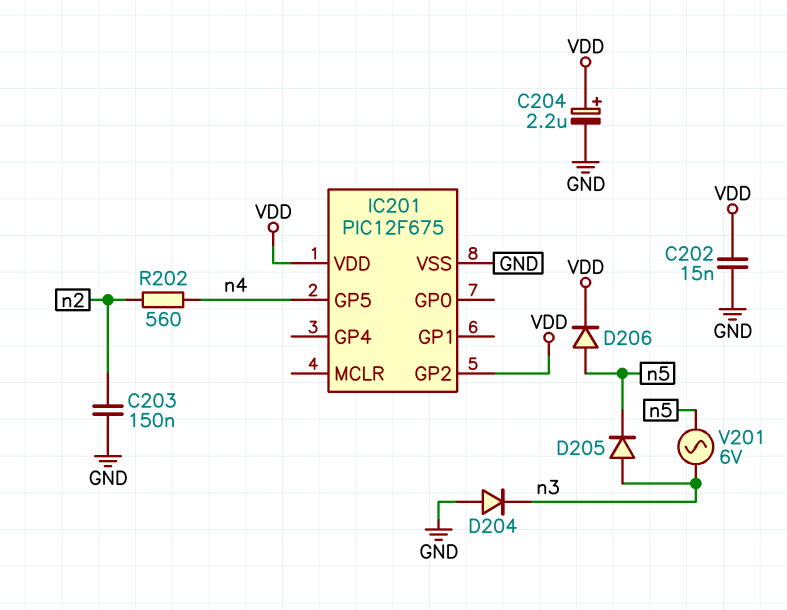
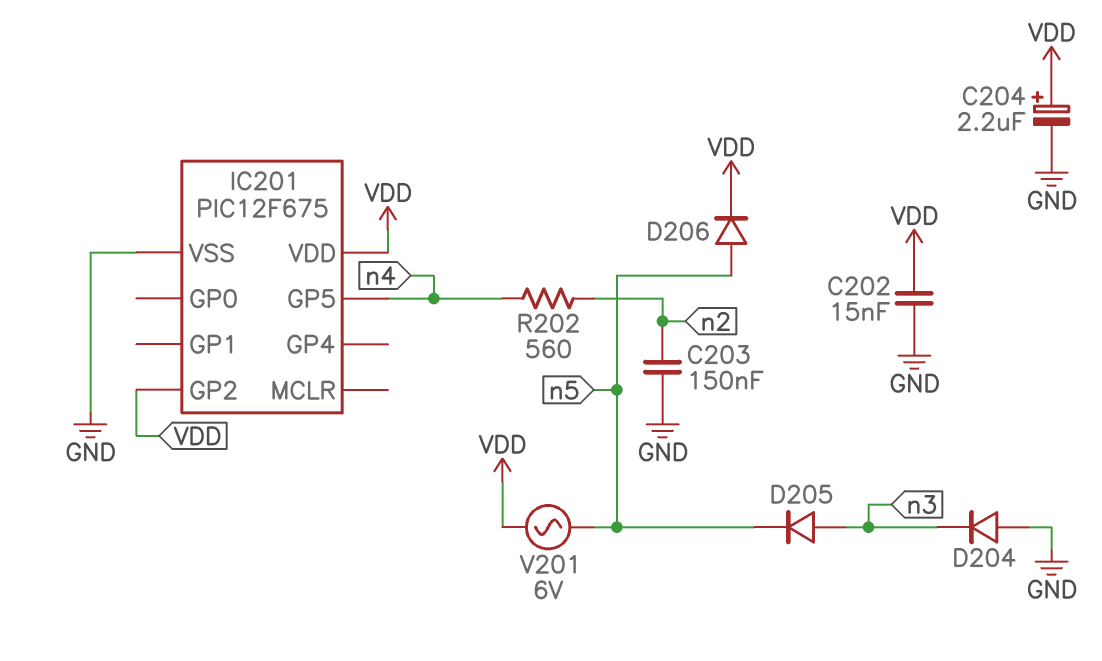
V201: AC 6V (n3, n5) -> AC 6V (VDD, n5)

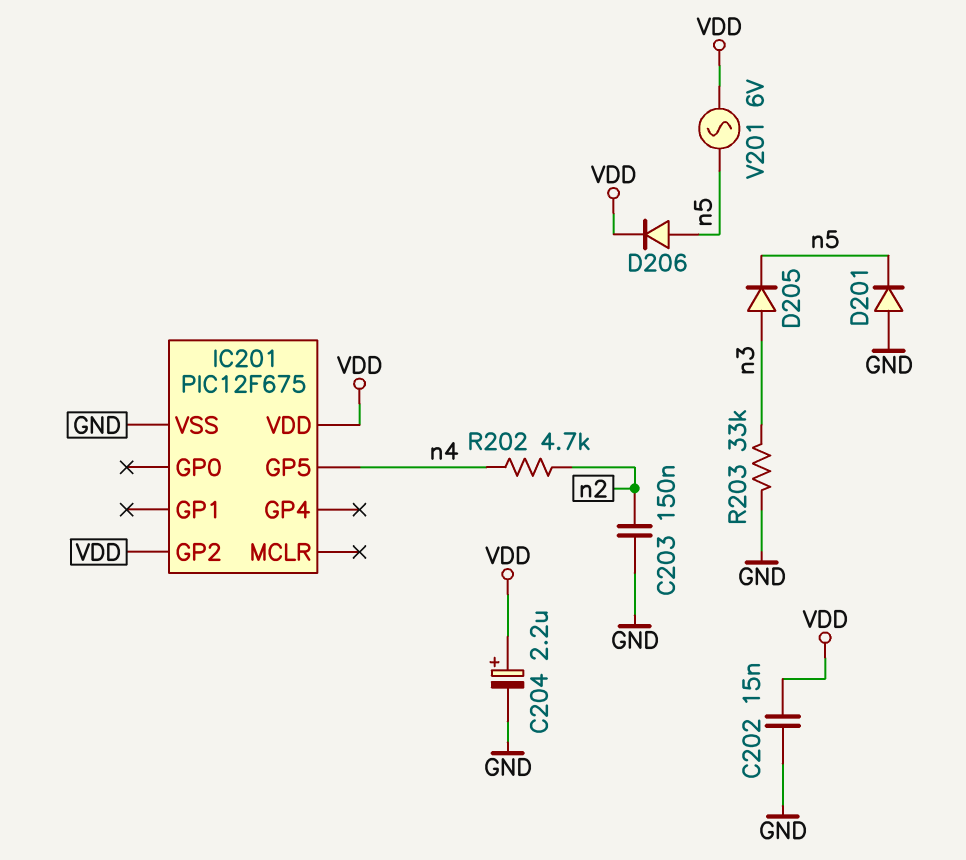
D201: none -> diode (A GND, K n5)
D204: diode (A GND, K n3) -> none
R202: 560 (n2, n4) -> 4.7k (n2, n4)
R203: none -> 33k (GND, n3)

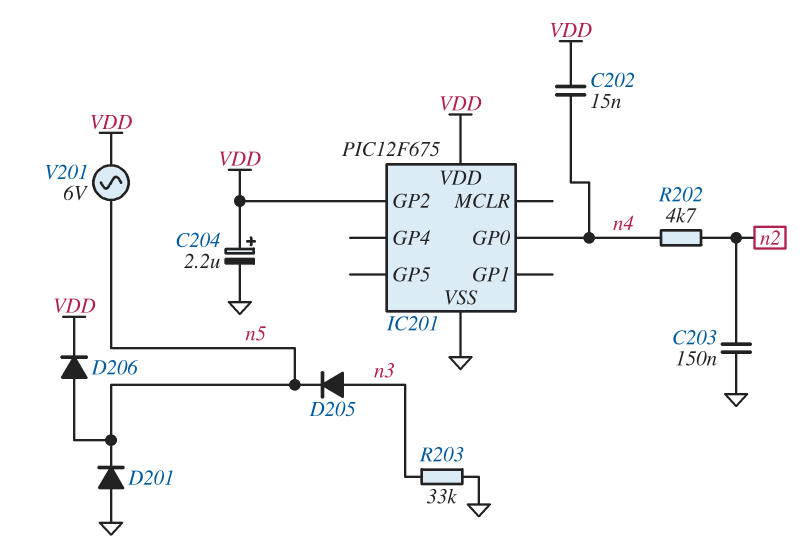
C202: 15nF (GND, VDD) -> 15nF (VDD, n4)
IC201 pin GP0: none -> n4
IC201 pin GP5: n4 -> none

